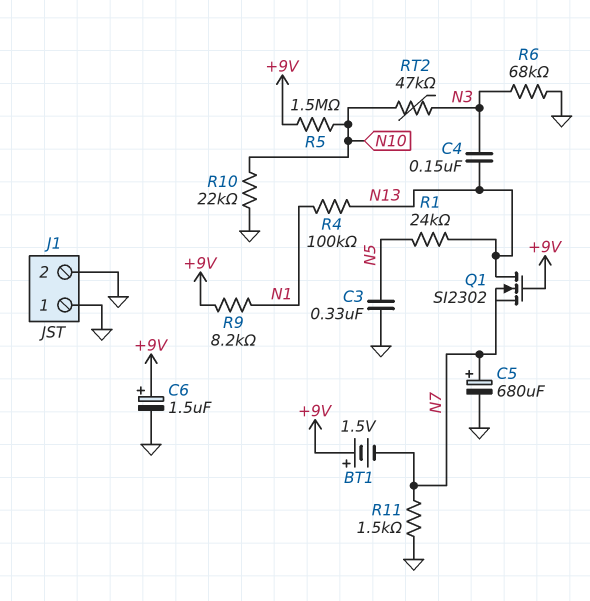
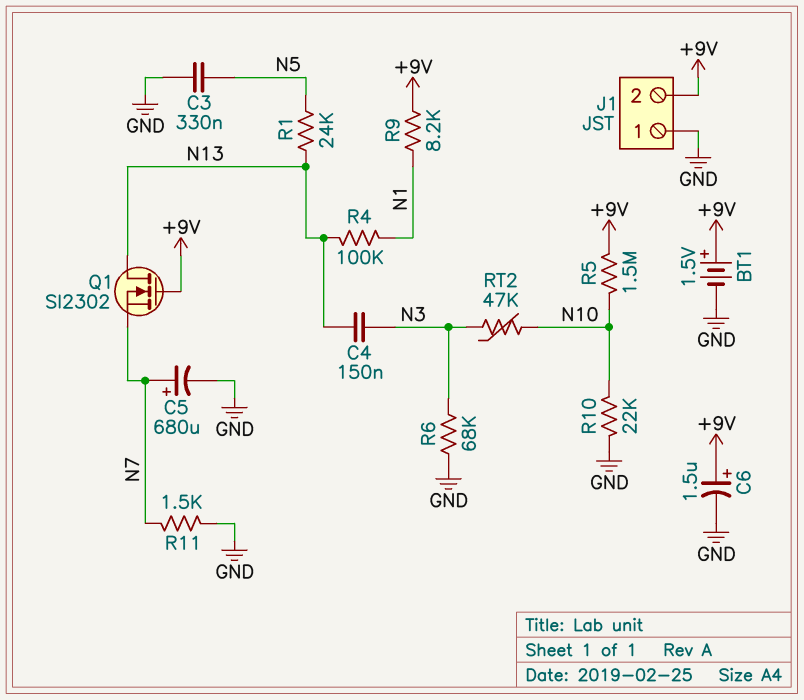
BT1: 1.5V (plus +9V, minus N7) -> 1.5V (plus +9V, minus GND)
J1 pin 2: GND -> +9V

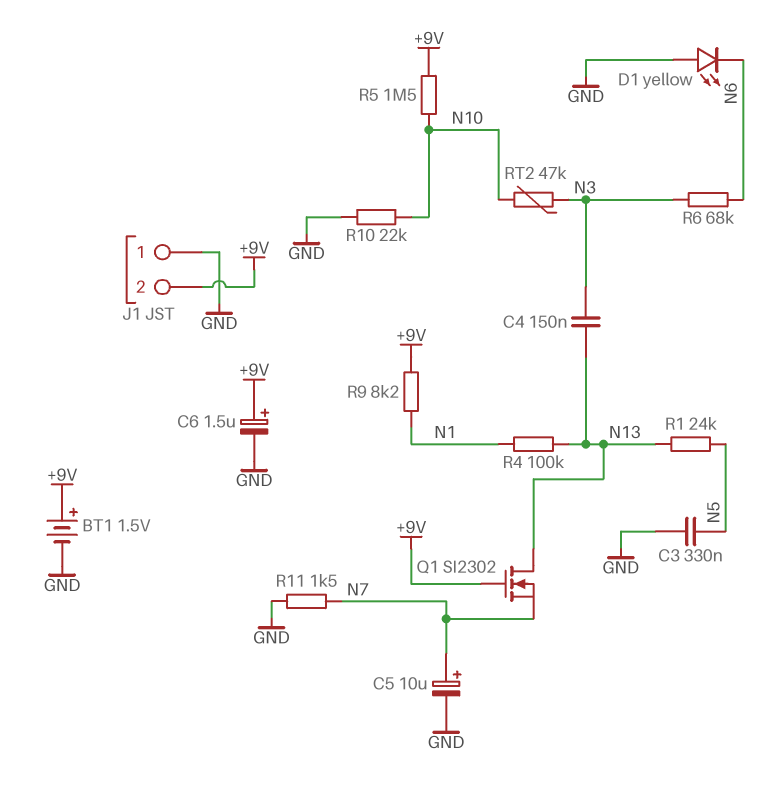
C5: 680uF (plus N7, minus GND) -> 10uF (plus N7, minus GND)
D1: none -> LED yellow (A GND, K N6)
R6: 68k (GND, N3) -> 68k (N3, N6)

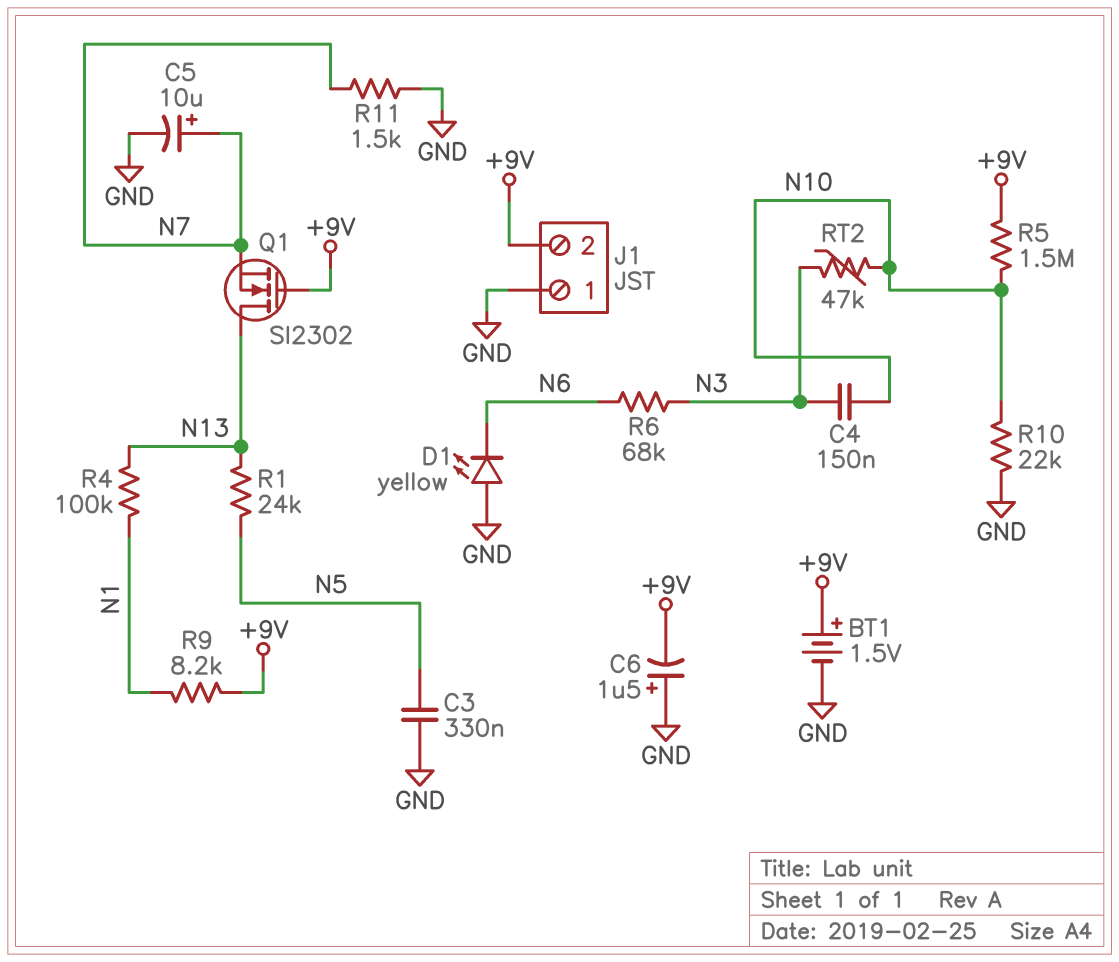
C4: 150nF (N3, N13) -> 150nF (N3, N10)
C6: 1.5uF (plus +9V, minus GND) -> 1.5uF (plus GND, minus +9V)

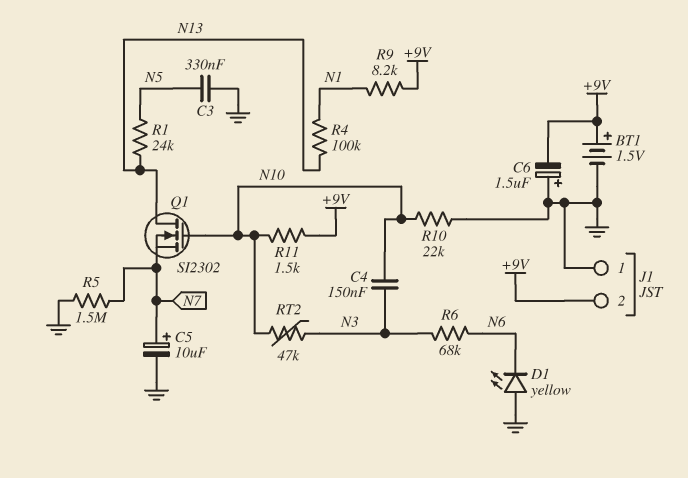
Q1: NMOS SI2302 (G +9V, D N13, S N7) -> NMOS SI2302 (G N10, D N13, S N7)
R5: 1.5M (+9V, N10) -> 1.5M (GND, N7)
R11: 1.5k (GND, N7) -> 1.5k (+9V, N10)

